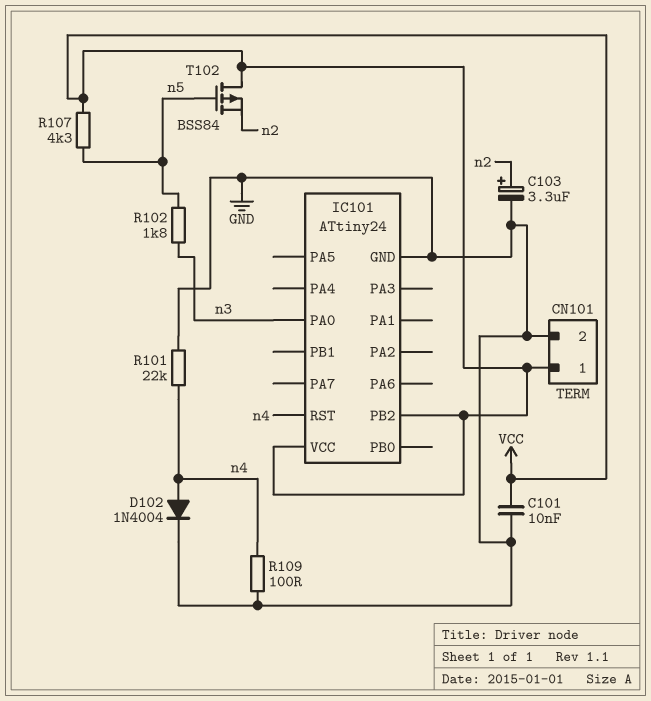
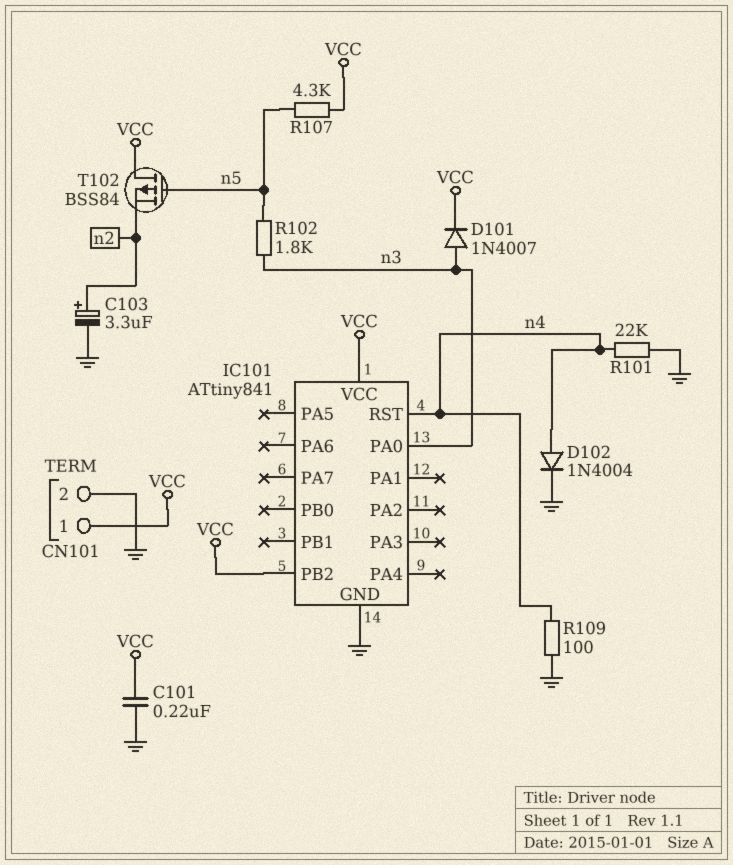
C101: 10nF (GND, VCC) -> 220nF (GND, VCC)
D101: none -> diode 1N4007 (A n3, K VCC)
IC101: ATtiny24 -> ATtiny841

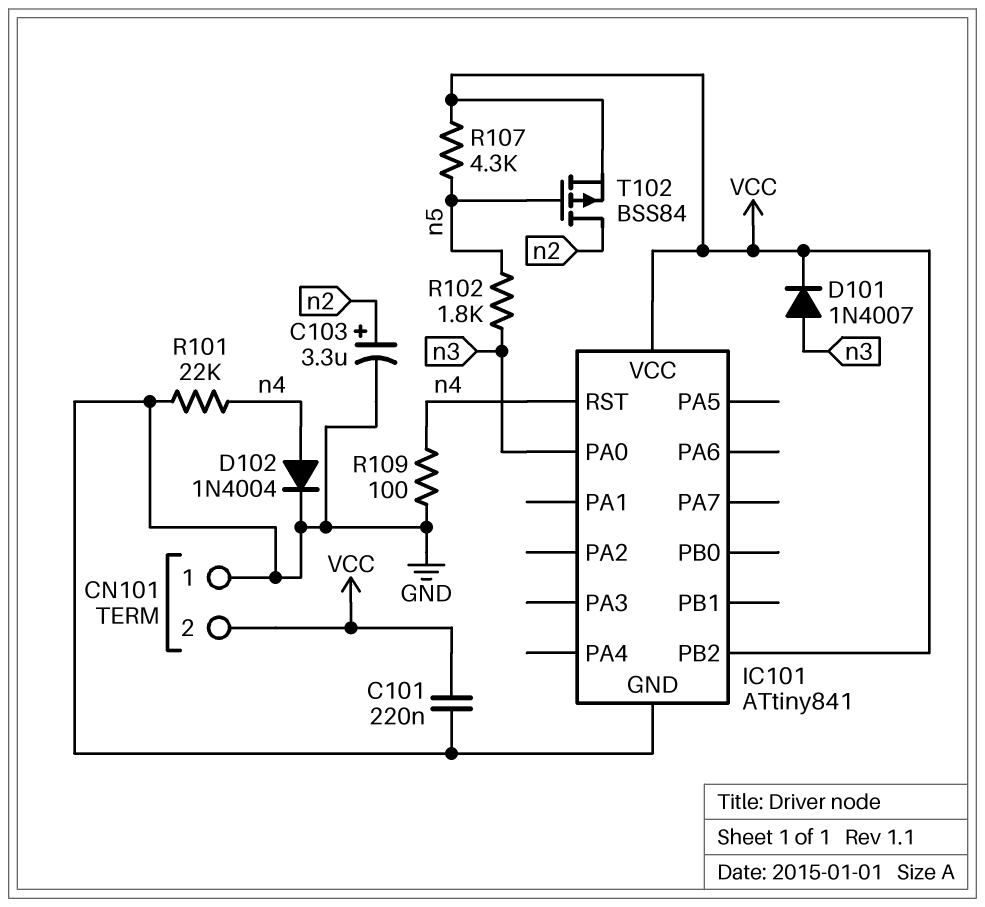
CN101 pin 1: VCC -> GND
CN101 pin 2: GND -> VCC
T102: PMOS BSS84 (G n5, D VCC, S n2) -> PMOS BSS84 (G n5, D n2, S VCC)

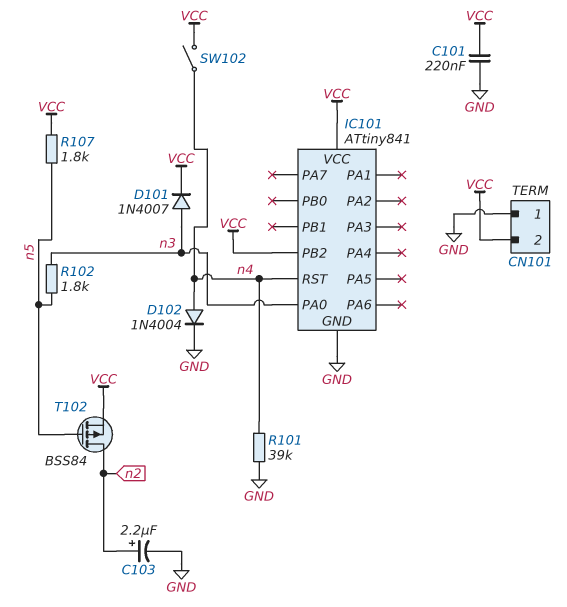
C103: 3.3uF (plus n2, minus GND) -> 2.2uF (plus n2, minus GND)
R101: 22k (GND, n4) -> 39k (GND, n4)
R107: 4.3k (VCC, n5) -> 1.8k (VCC, n5)
R109: 100 (GND, n4) -> none
SW102: none -> switch (VCC, n4)

